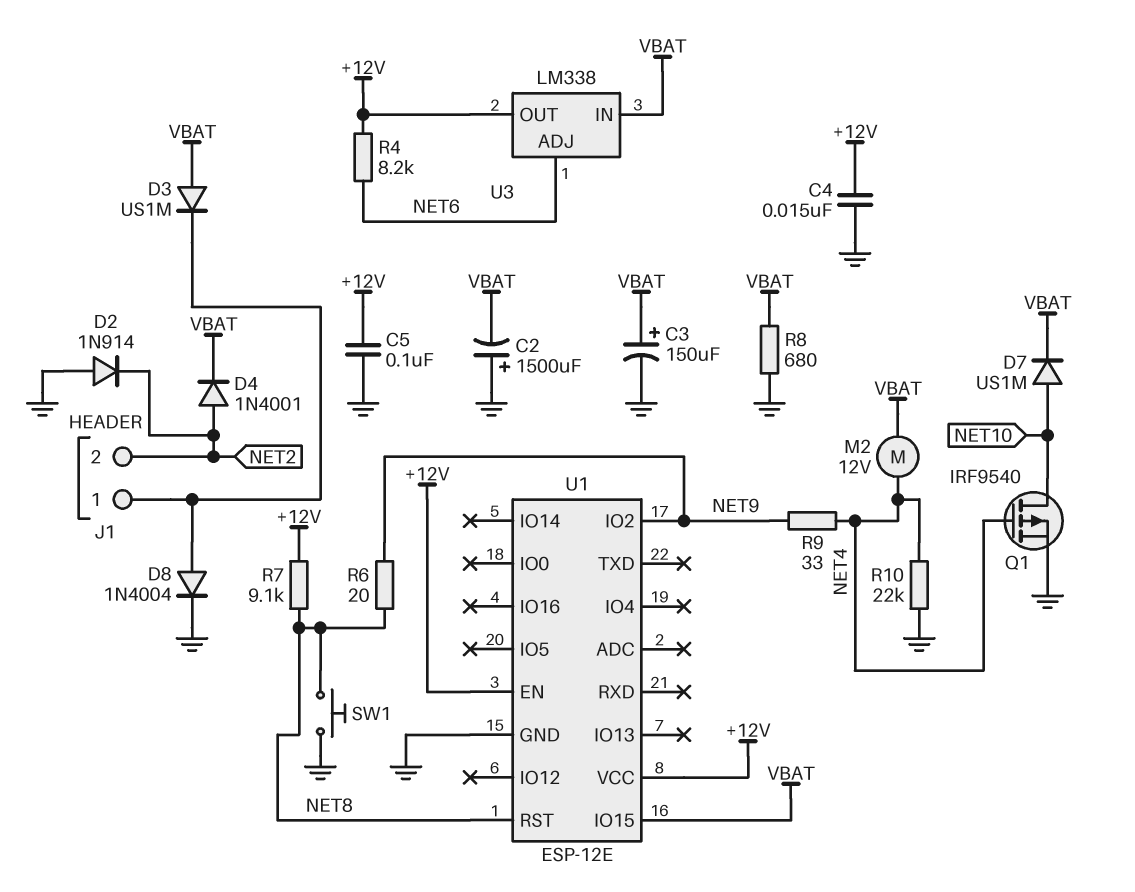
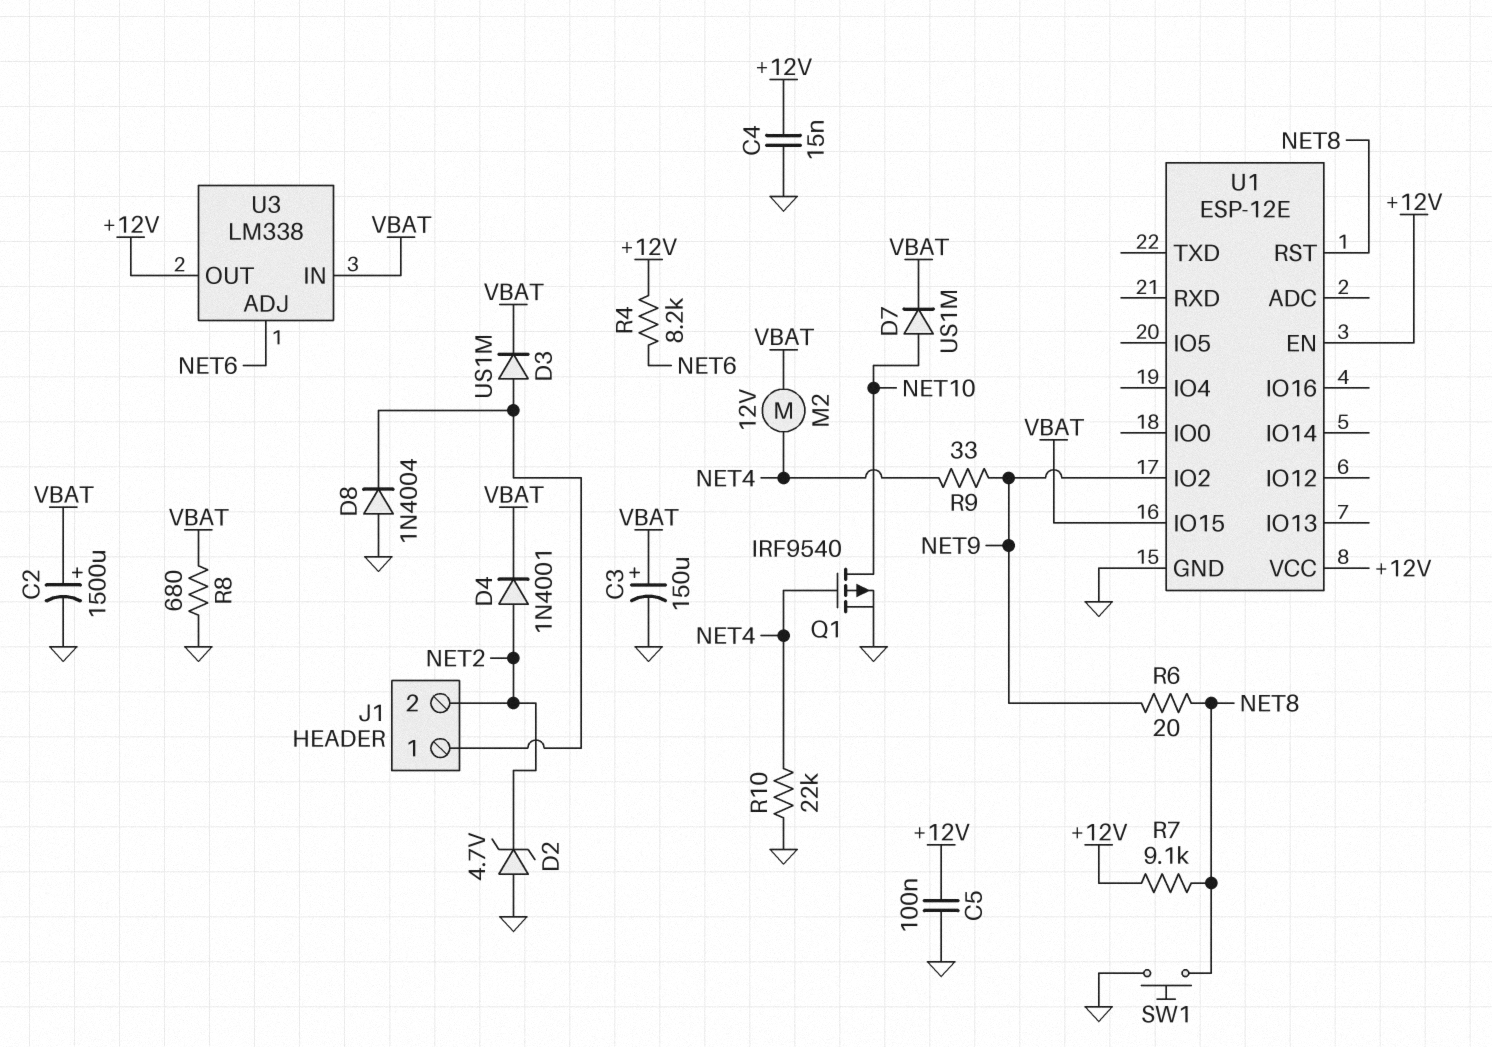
C2: 1500uF (plus GND, minus VBAT) -> 1500uF (plus VBAT, minus GND)
D2: diode 1N914 (A GND, K NET2) -> zener 4.7V (A GND, K NET2)
D3: diode US1M (A VBAT, K J1/1) -> diode US1M (A J1/1, K VBAT)
D8: diode 1N4004 (A J1/1, K GND) -> diode 1N4004 (A GND, K J1/1)

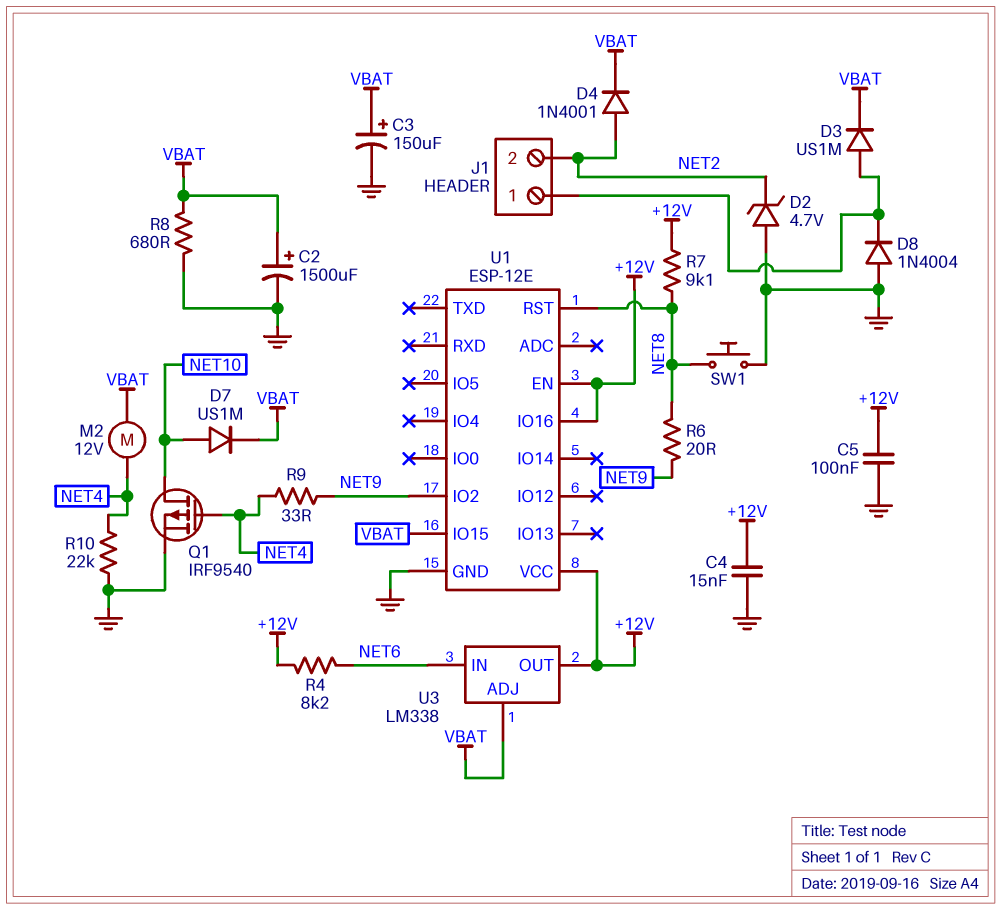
U1 pin IO16: none -> +12V
U3 pin ADJ: NET6 -> VBAT
U3 pin IN: VBAT -> NET6

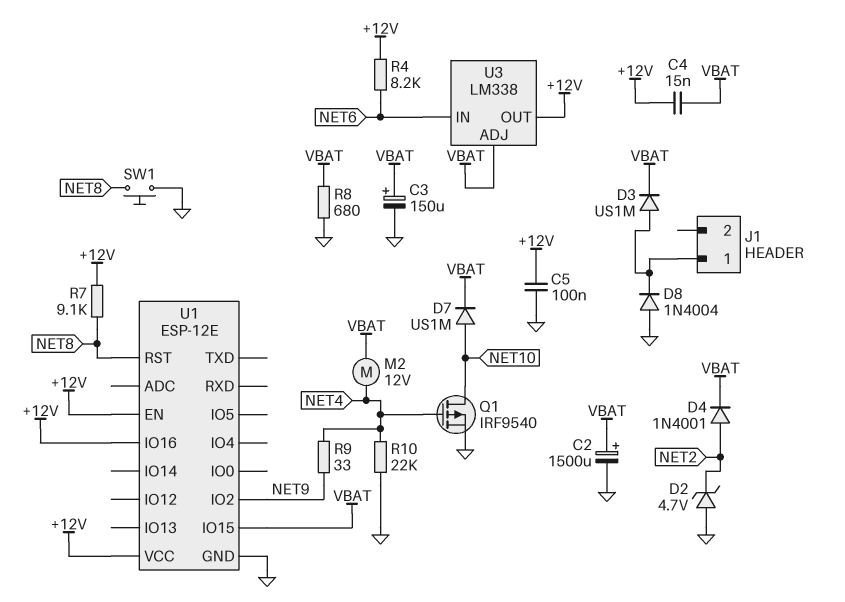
C4: 15nF (+12V, GND) -> 15nF (+12V, VBAT)
J1 pin 2: NET2 -> none
R6: 20 (NET8, NET9) -> none

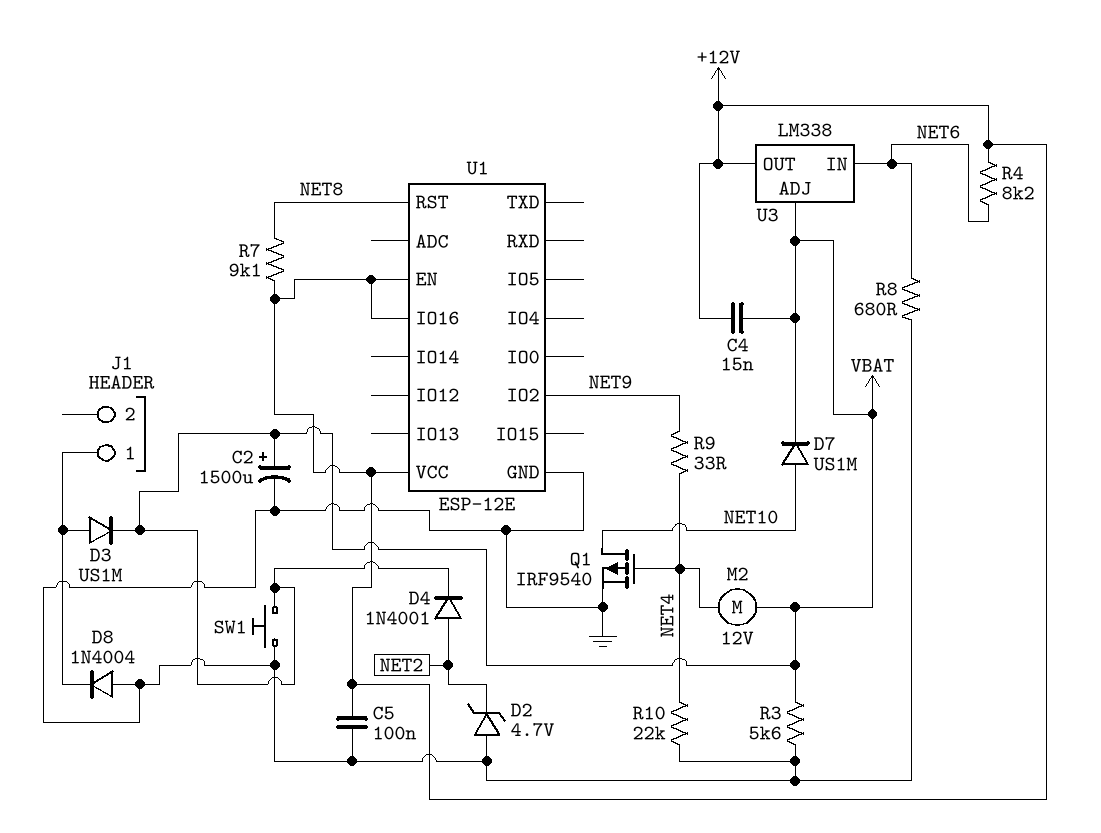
C3: 150uF (plus VBAT, minus GND) -> none
R3: none -> 5.6k (GND, VBAT)
R8: 680 (GND, VBAT) -> 680 (GND, NET6)
SW1: button (GND, NET8) -> button (GND, VBAT)
U1 pin IO15: VBAT -> none

